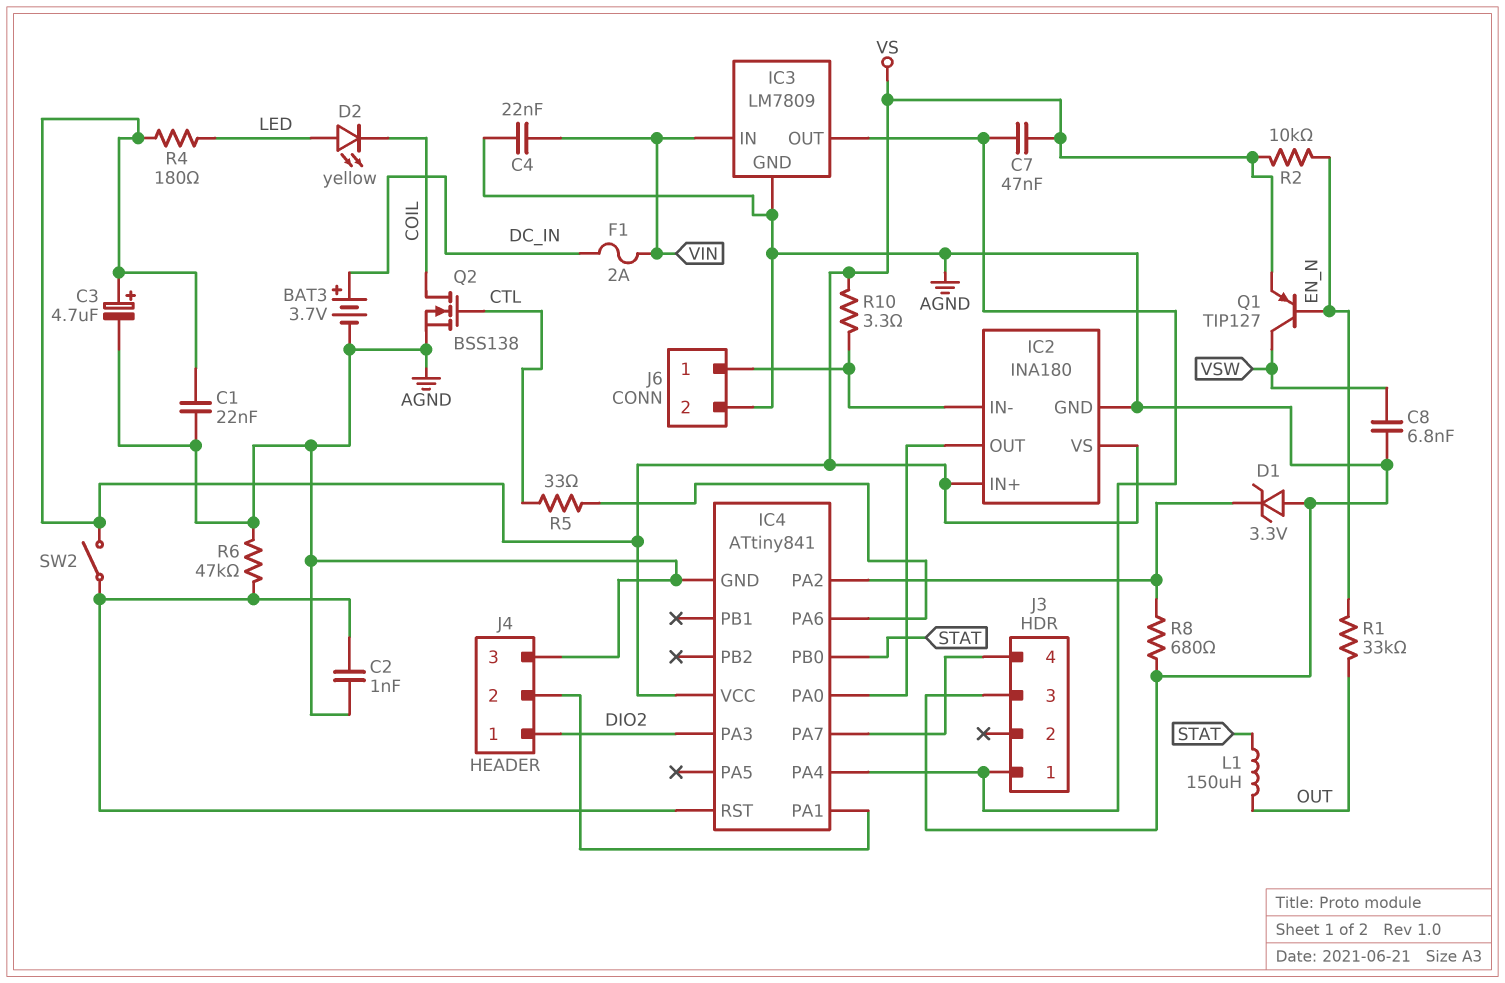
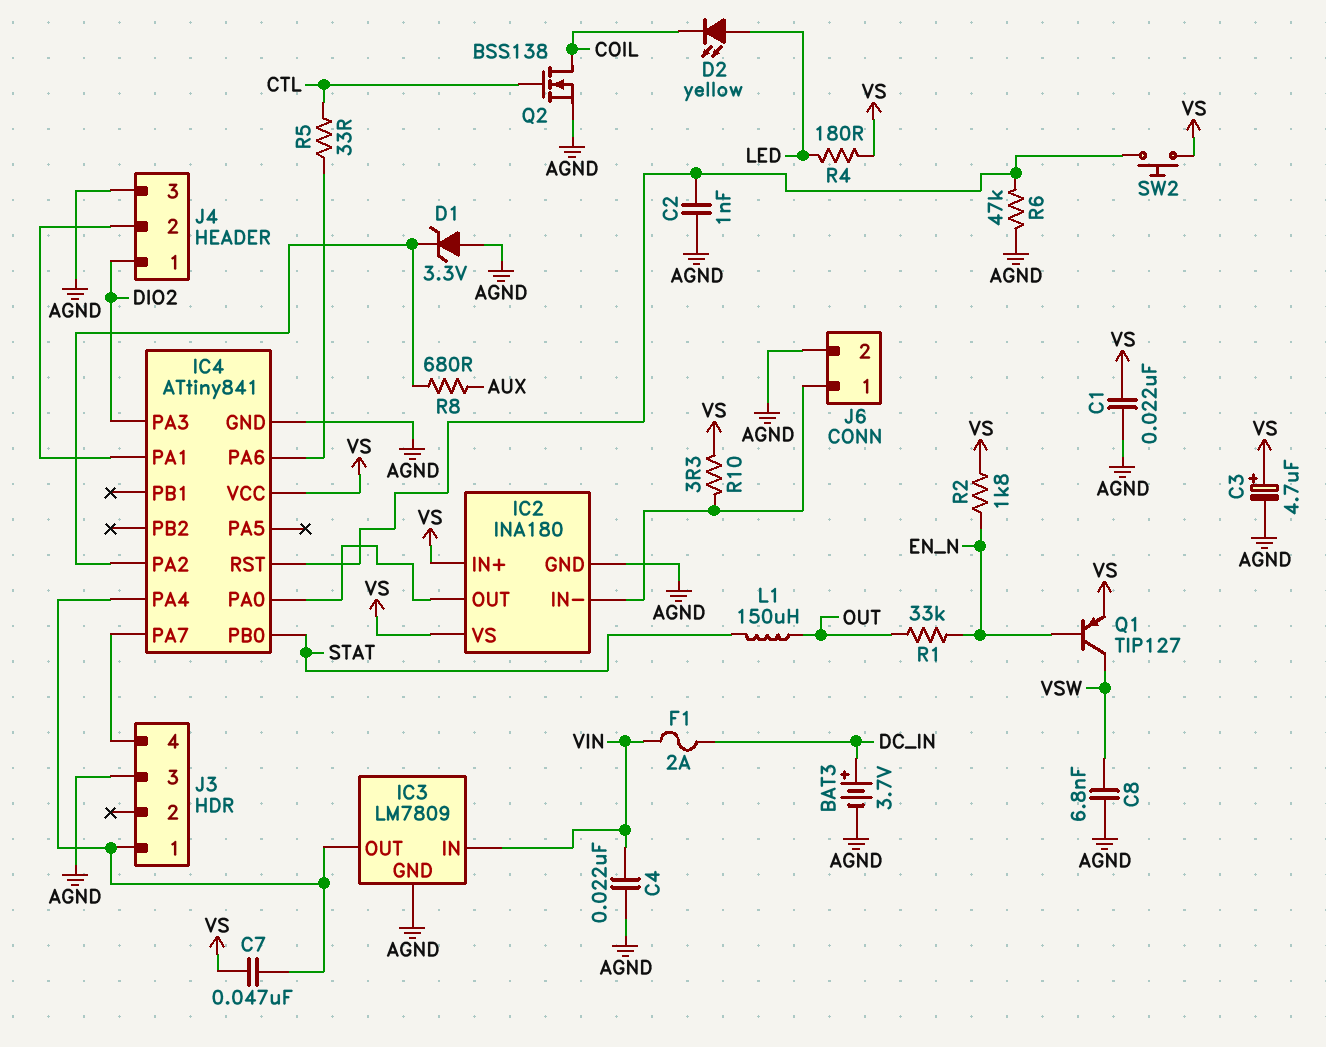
R2: 10k (EN_N, VS) -> 1.8k (EN_N, VS)
R8: 680 (AGND, IC4/PA2) -> 680 (AUX, IC4/PA2)
SW2: switch (IC4/RST, VS) -> button (IC4/RST, VS)

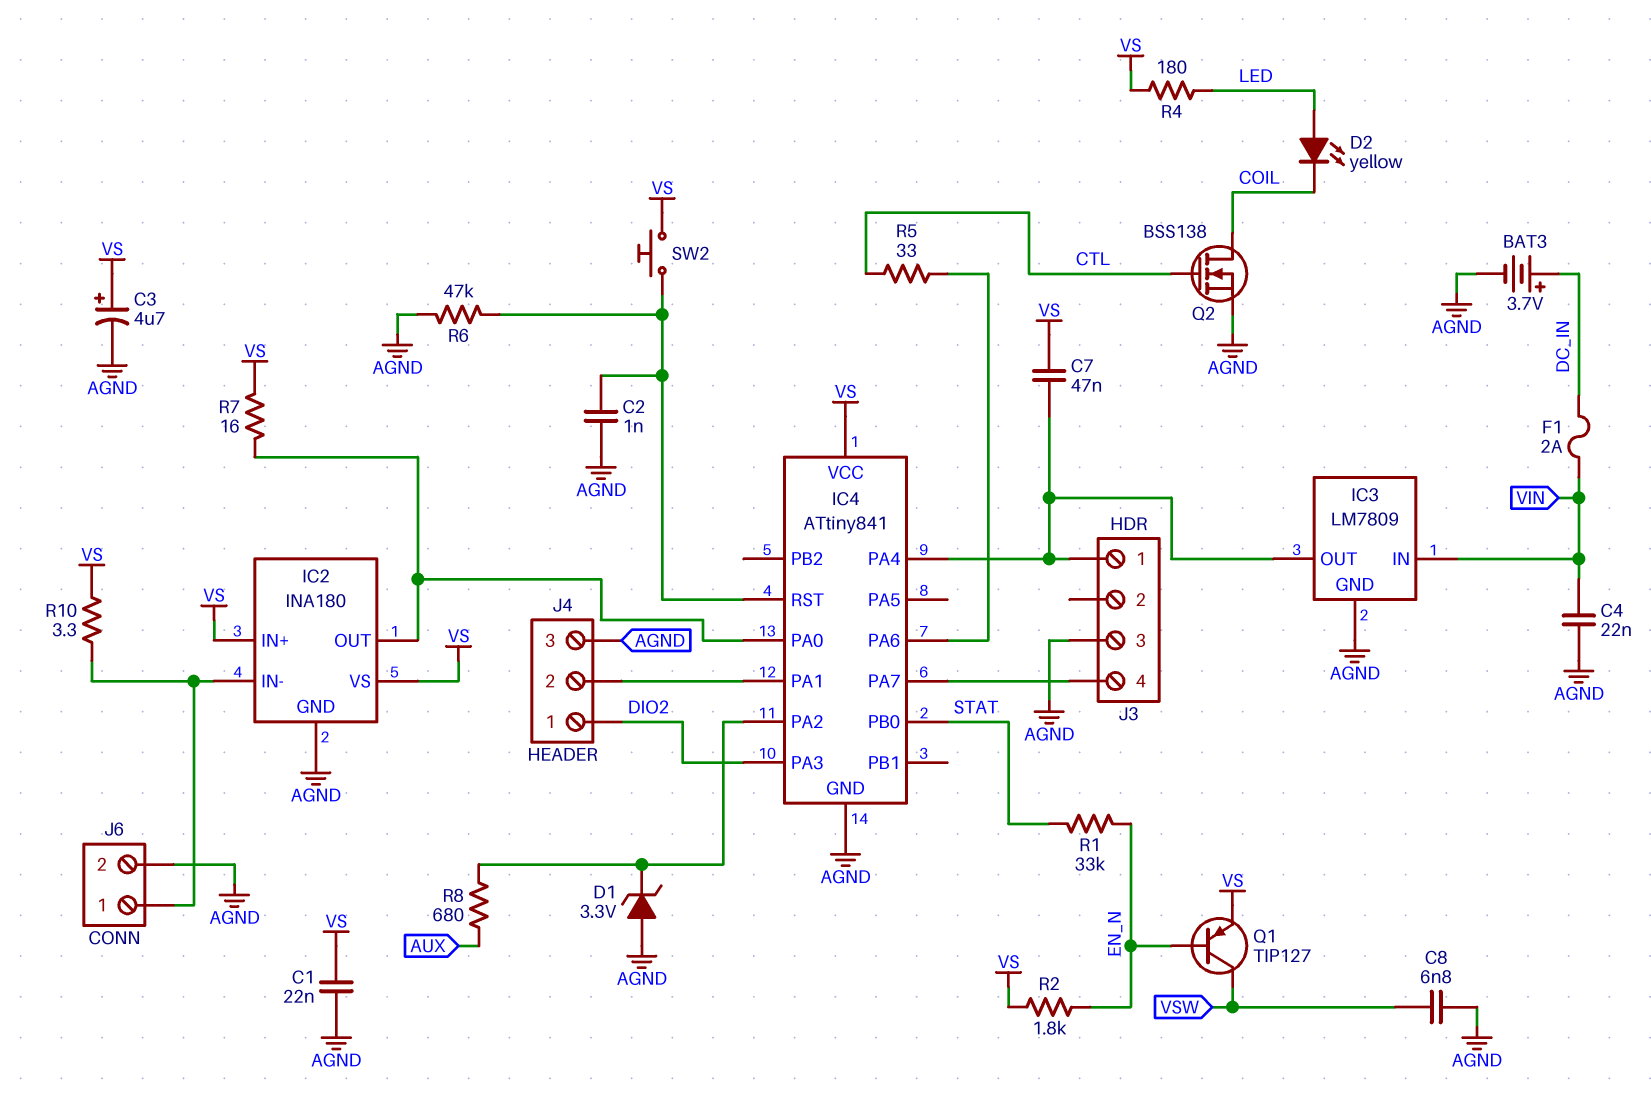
L1: 150uH (OUT, STAT) -> none
R1: 33k (EN_N, OUT) -> 33k (EN_N, STAT)
R7: none -> 16 (IC2/OUT, VS)

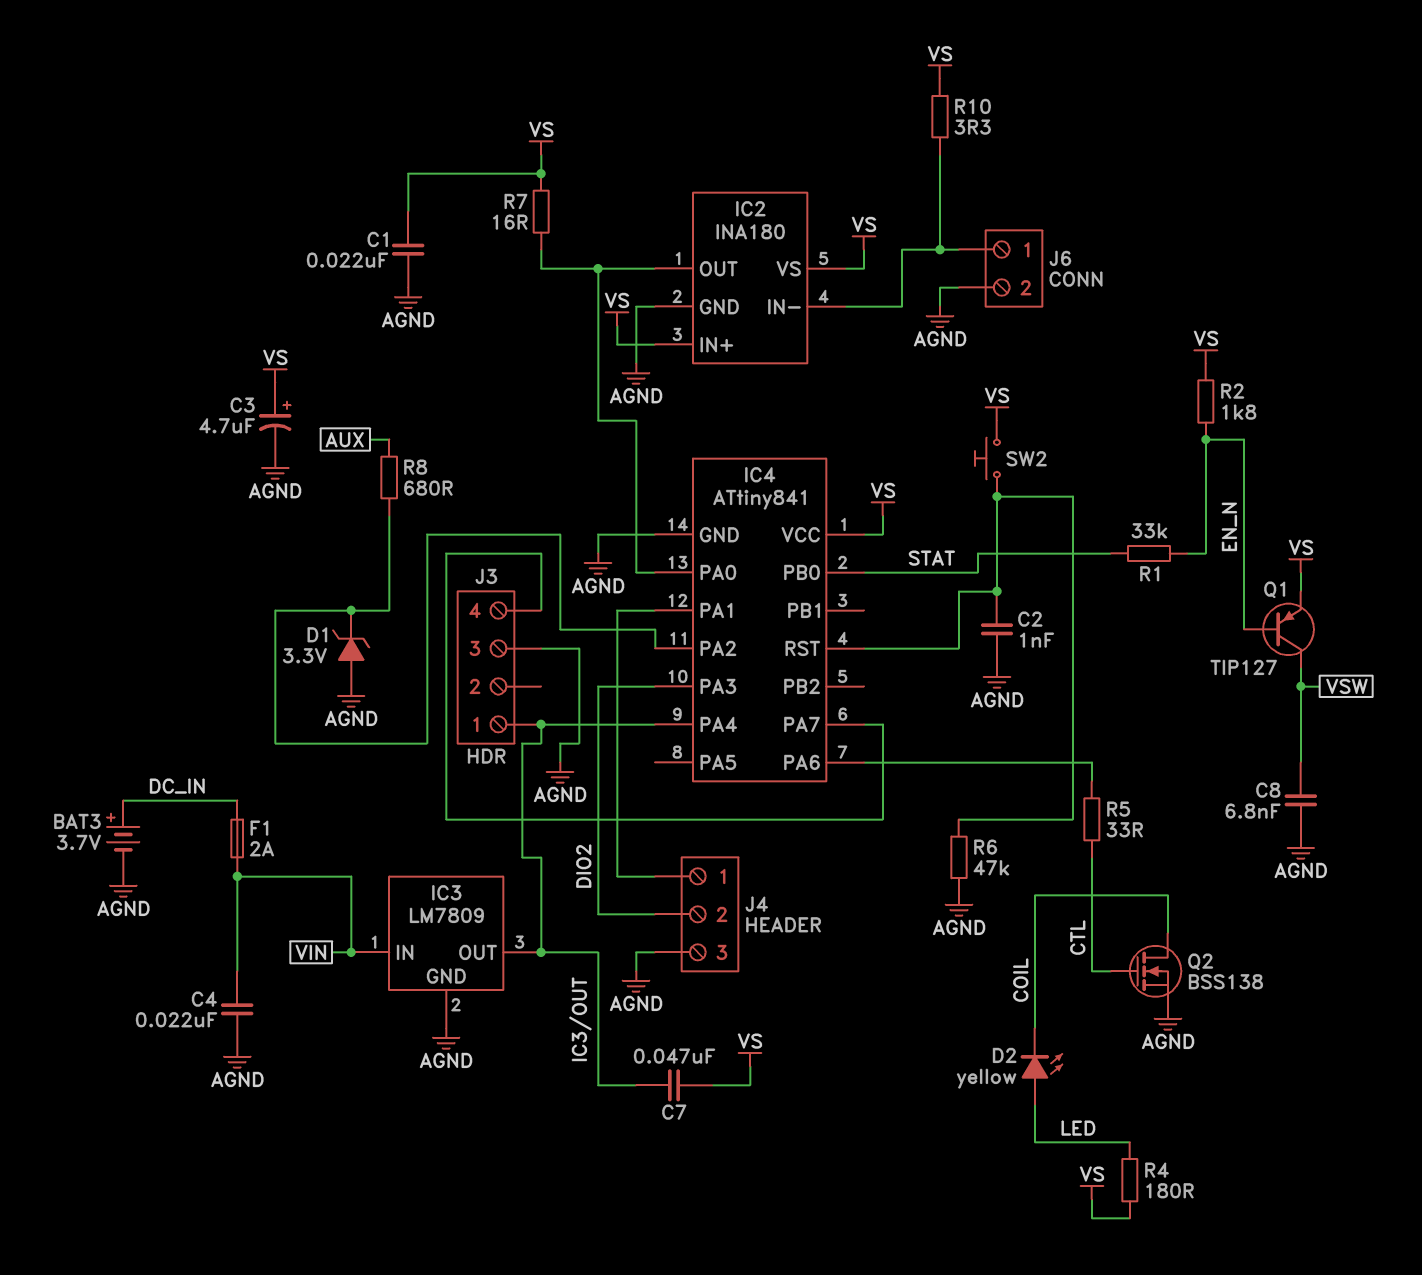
J4 pin 1: DIO2 -> IC4/PA1
J4 pin 2: IC4/PA1 -> DIO2

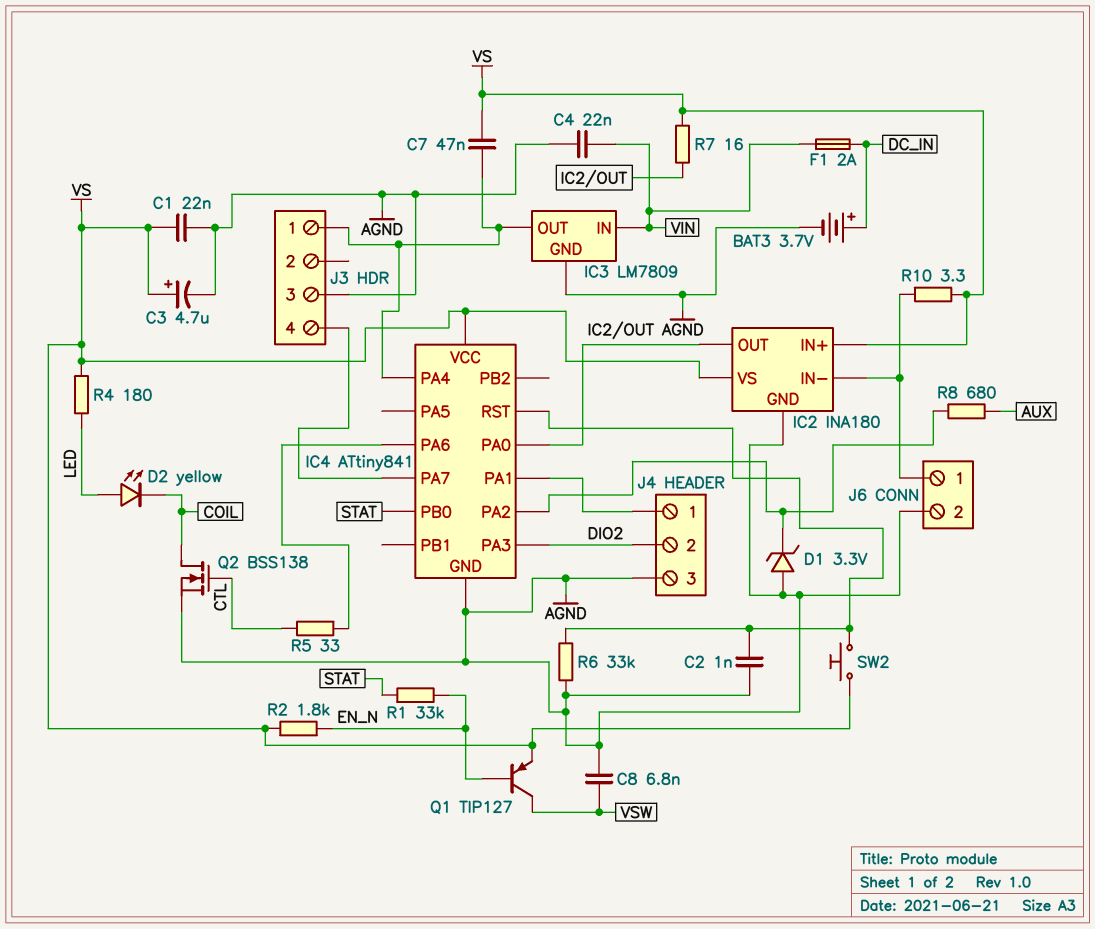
R6: 47k (AGND, IC4/RST) -> 33k (AGND, IC4/RST)

